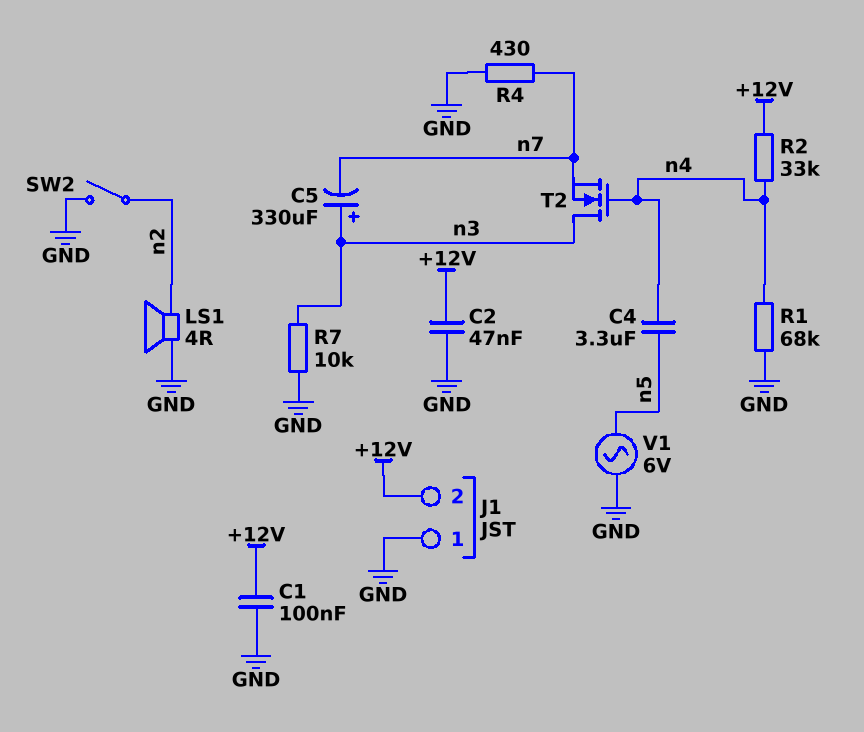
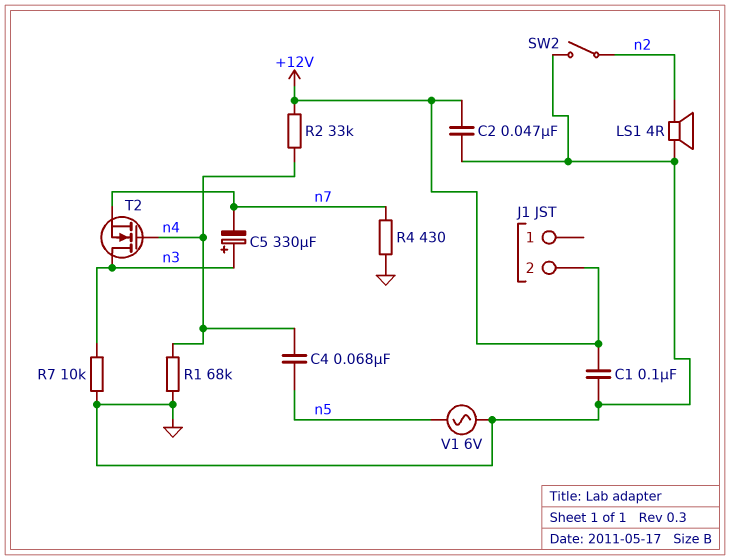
C4: 3.3uF (n4, n5) -> 68nF (n4, n5)
J1 pin 1: GND -> none

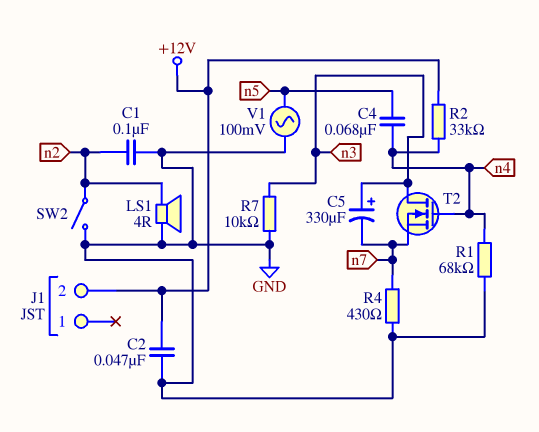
C1: 100nF (+12V, GND) -> 100nF (GND, n2)
V1: AC 6V (GND, n5) -> AC 100mV (GND, n5)

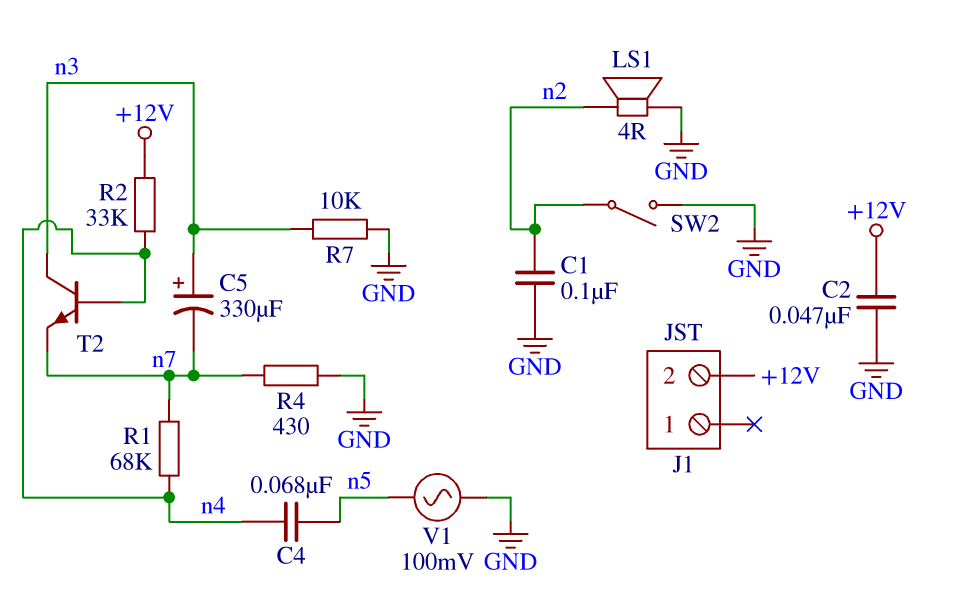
R1: 68k (GND, n4) -> 68k (n4, n7)
T2: NMOS (G n4, D n3, S n7) -> NPN (B n4, C n3, E n7)

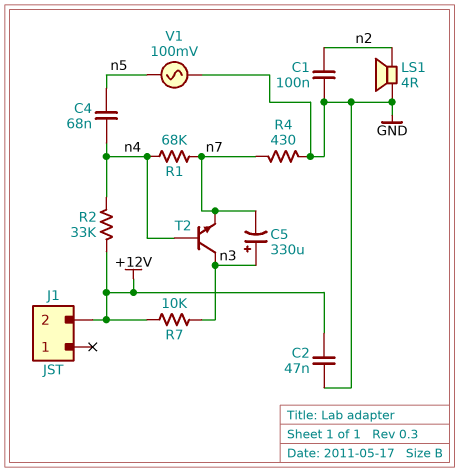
R7: 10k (GND, n3) -> 10k (+12V, n3)
SW2: switch (GND, n2) -> none

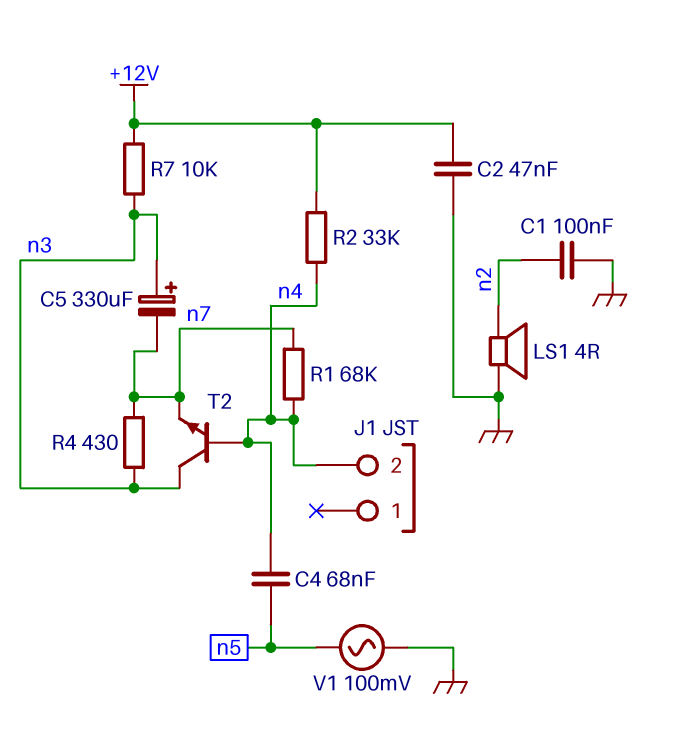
J1 pin 2: +12V -> n4
R4: 430 (GND, n7) -> 430 (n3, n7)

